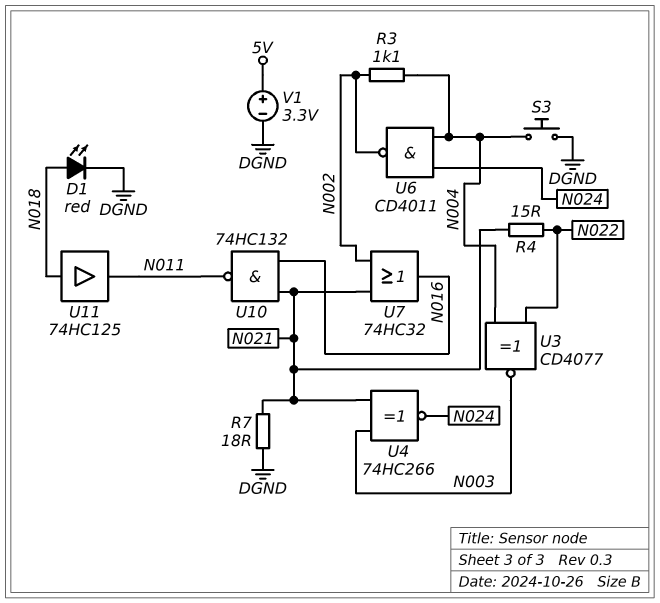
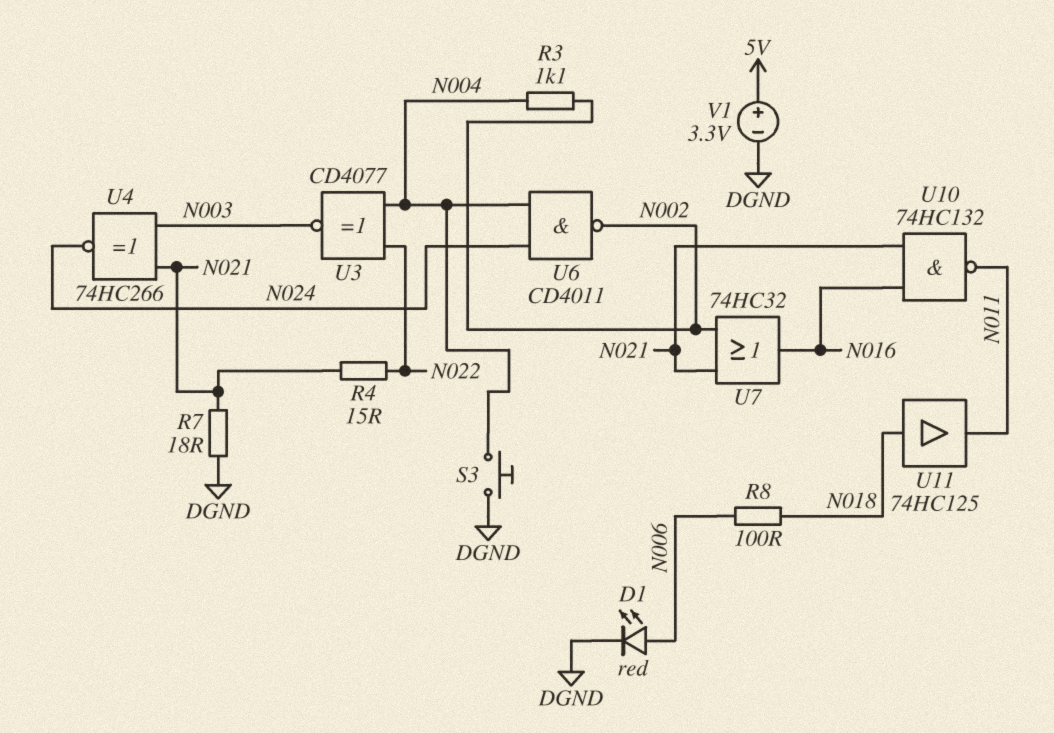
D1: LED red (A N018, K DGND) -> LED red (A N006, K DGND)
R8: none -> 100 (N006, N018)

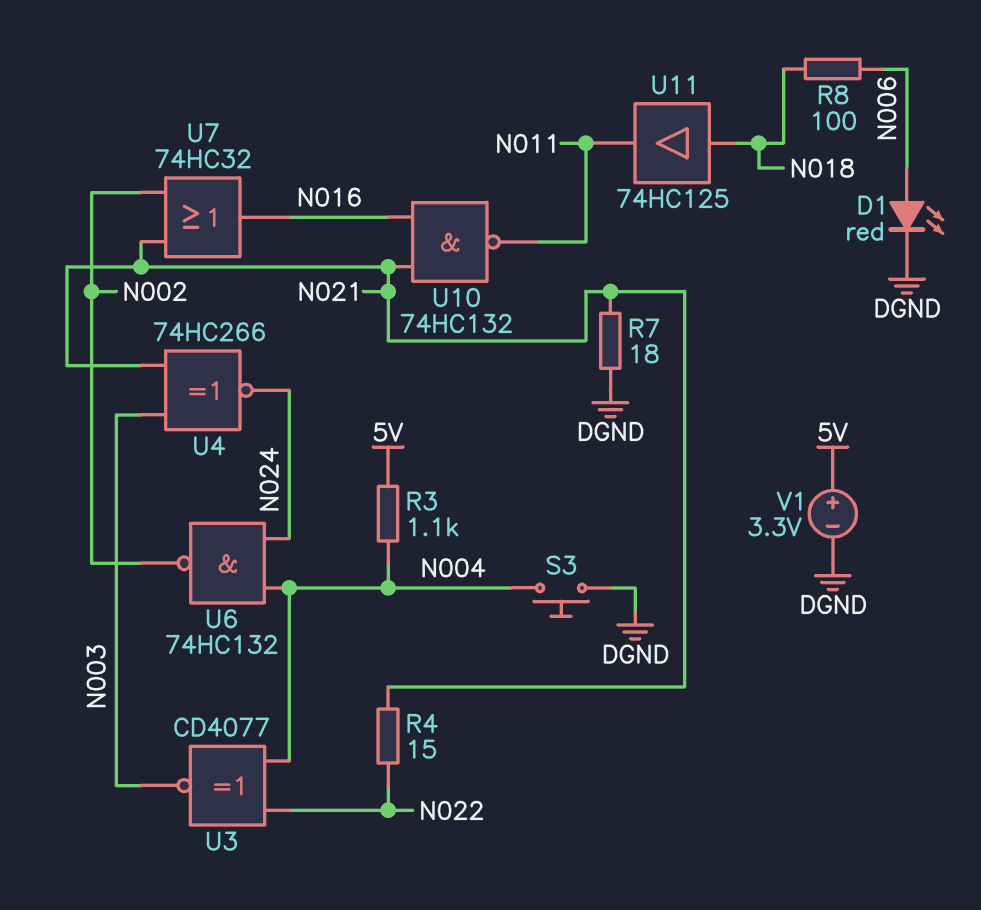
R3: 1.1k (N002, N004) -> 1.1k (5V, N004)
U6: NAND CD4011 (in N004, in N024, out N002) -> NAND 74HC132 (in N004, in N024, out N002)

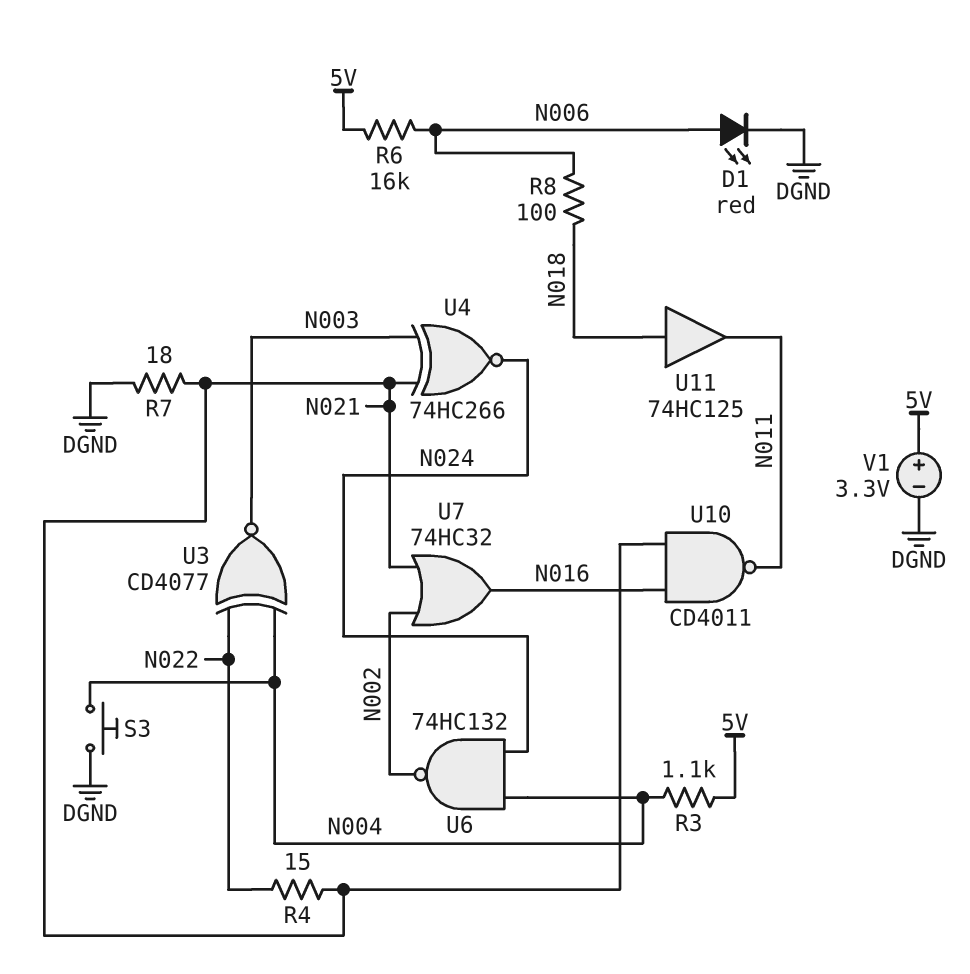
R6: none -> 16k (5V, N006)
U10: NAND 74HC132 (in N016, in N021, out N011) -> NAND CD4011 (in N016, in N021, out N011)

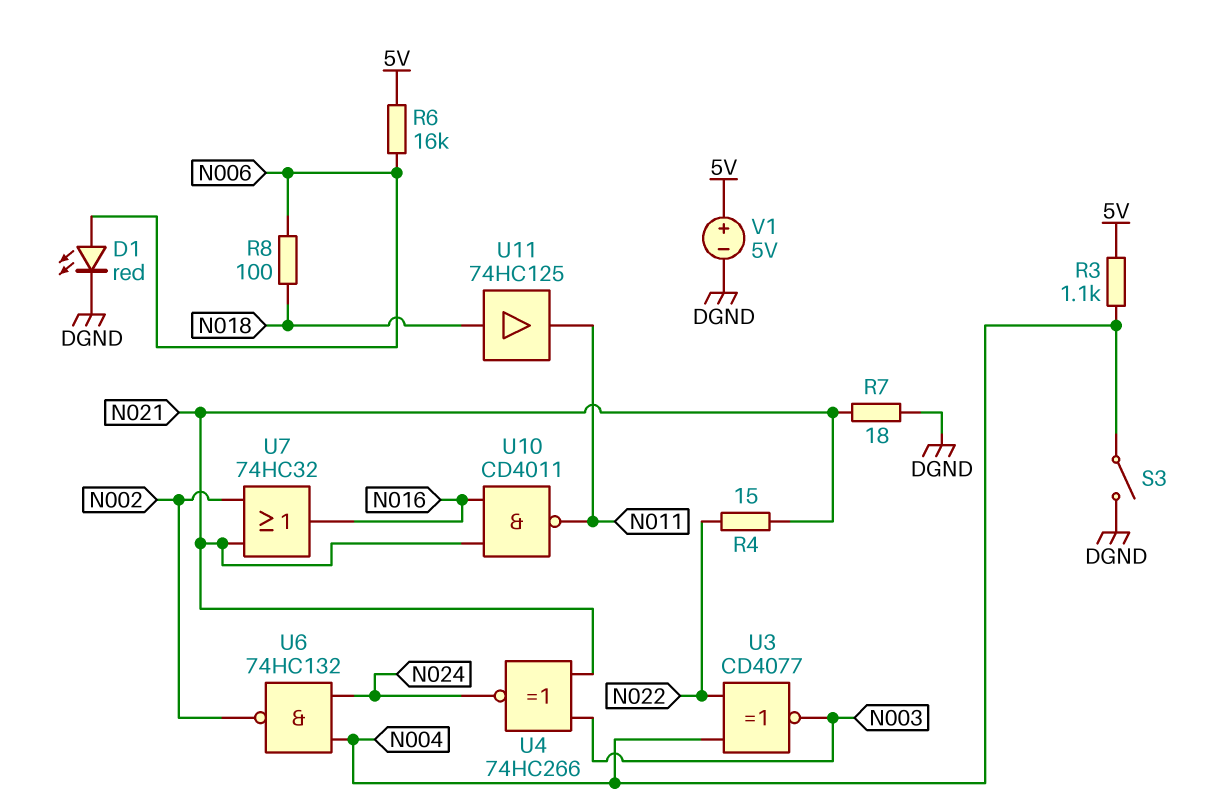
S3: button (DGND, N004) -> switch (DGND, N004)
V1: 3.3V (plus 5V, minus DGND) -> 5V (plus 5V, minus DGND)

